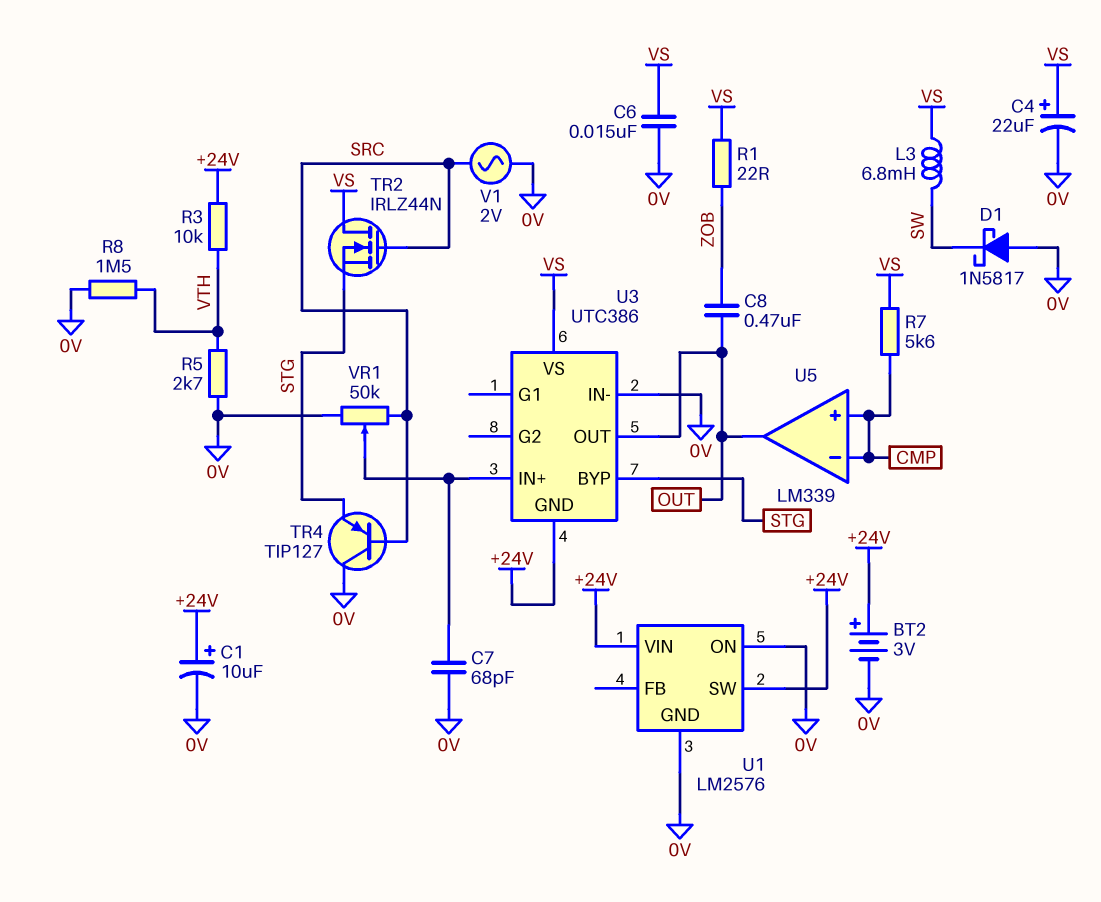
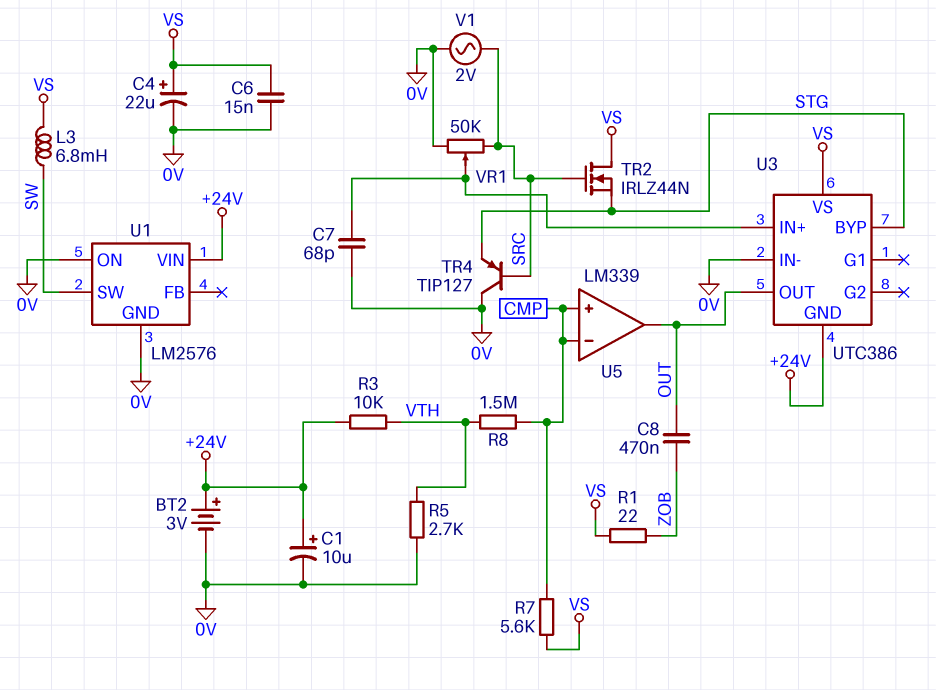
D1: schottky 1N5817 (A 0V, K SW) -> none
R8: 1.5M (0V, VTH) -> 1.5M (CMP, VTH)
U1 pin SW: +24V -> SW

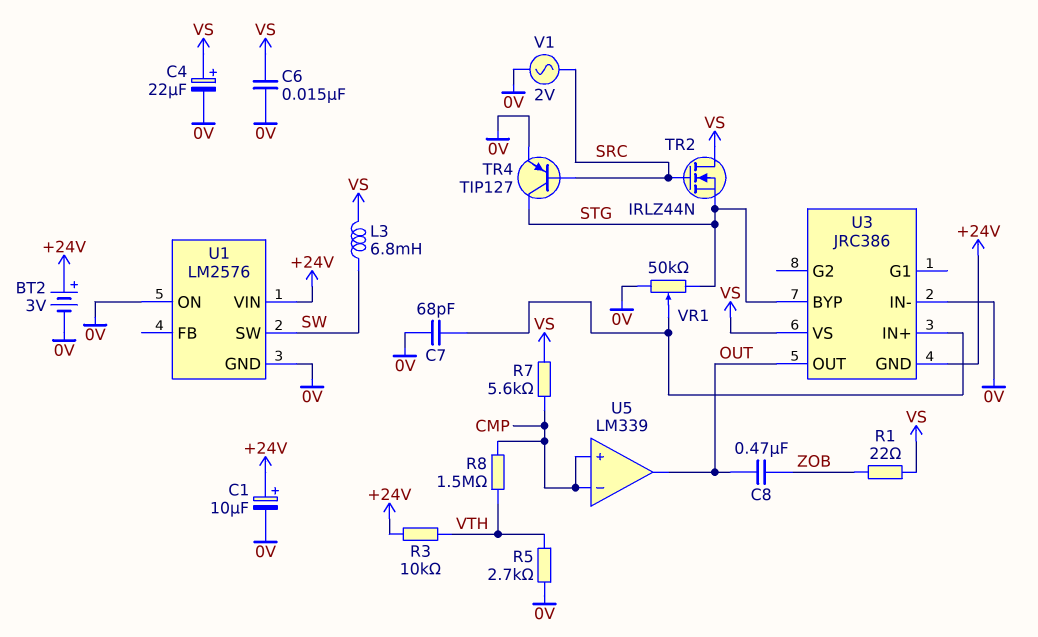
TR4: PNP TIP127 (B SRC, C 0V, E STG) -> PNP TIP127 (B SRC, C STG, E 0V)
U3: UTC386 -> JRC386
VR1: 50k (0V, SRC, wiper U3/IN+) -> 50k (0V, STG, wiper U3/IN+)

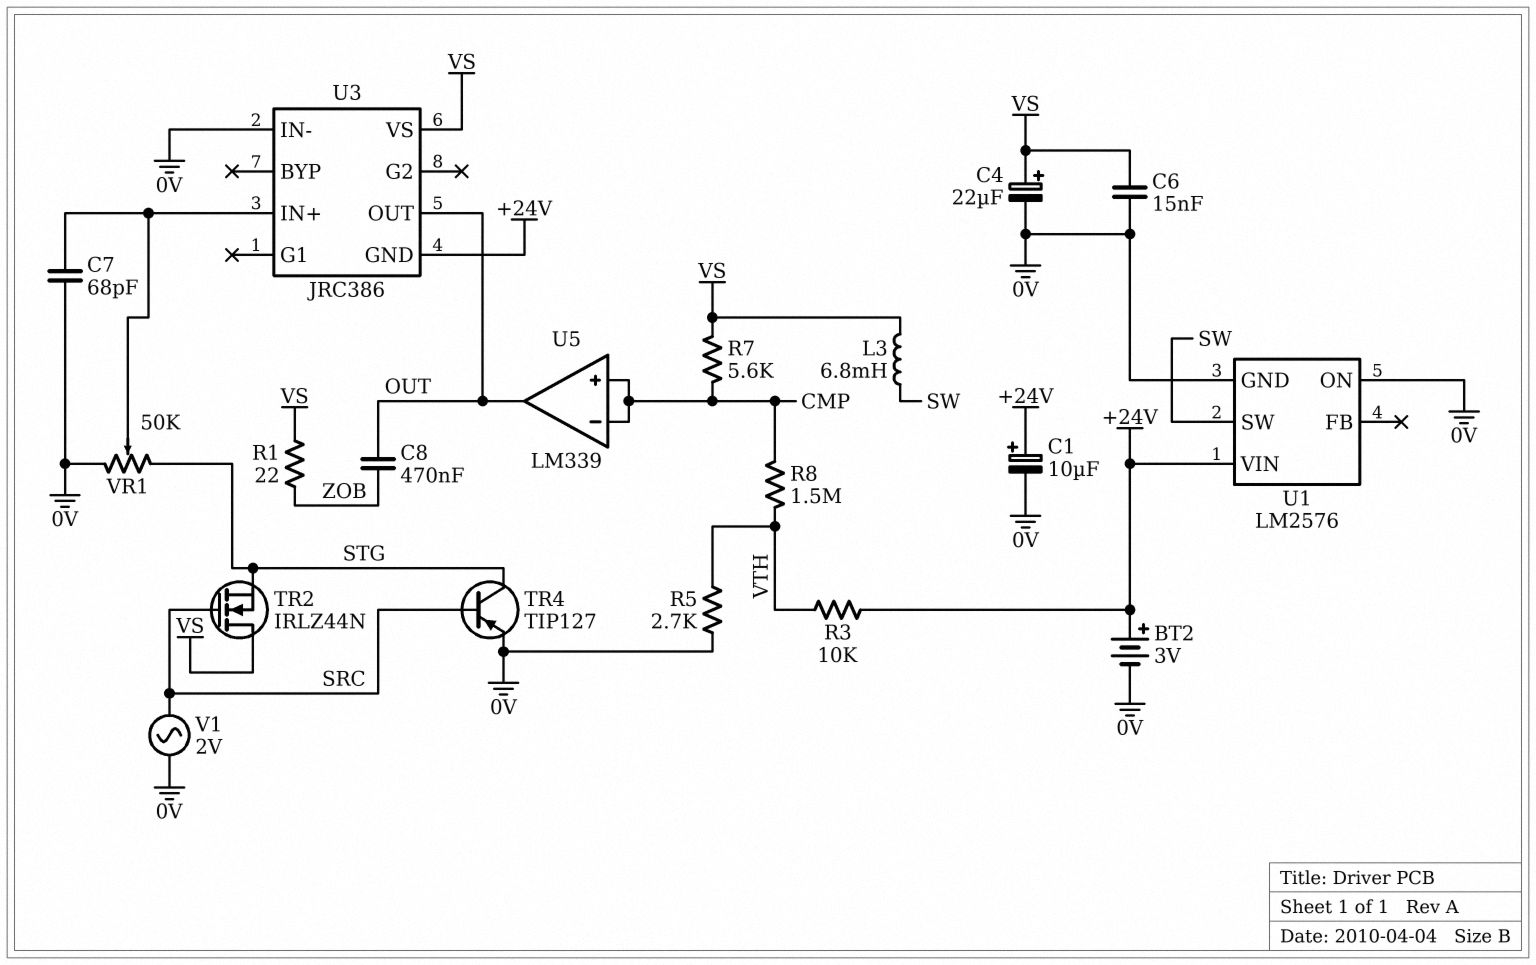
U3 pin BYP: STG -> none

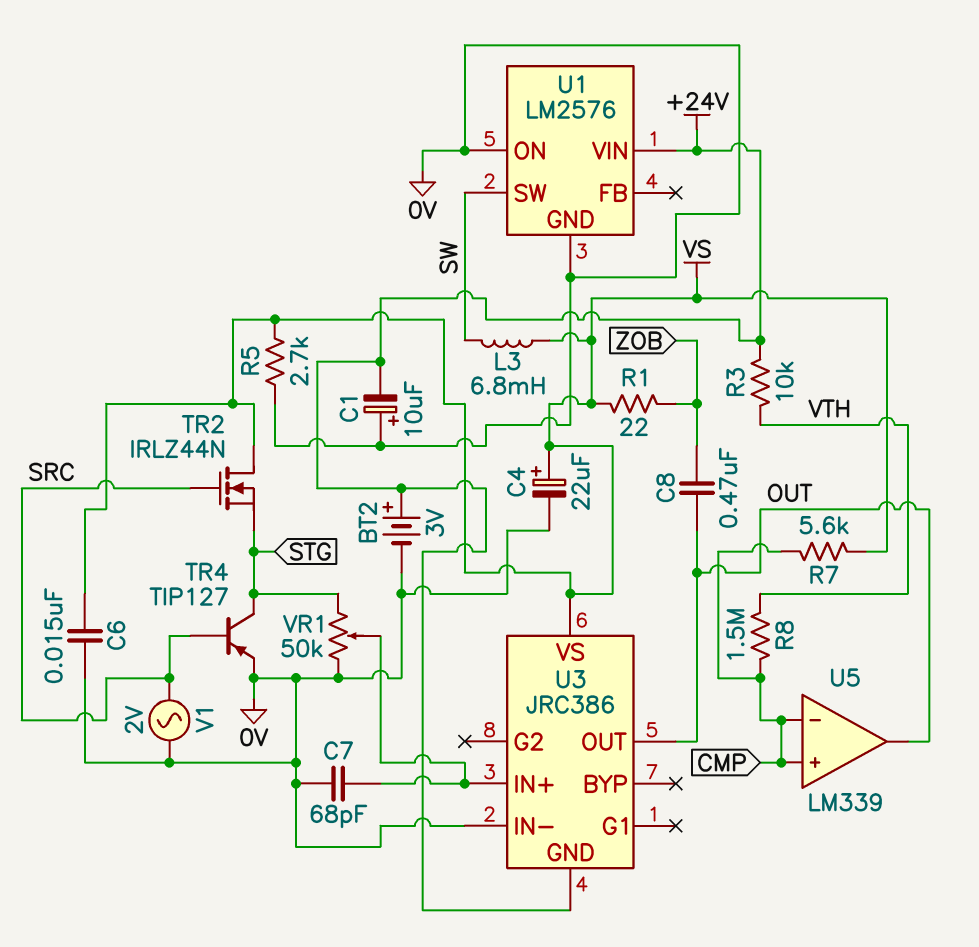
C1: 10uF (plus +24V, minus 0V) -> 10uF (plus 0V, minus +24V)
R5: 2.7k (0V, VTH) -> 2.7k (0V, VS)

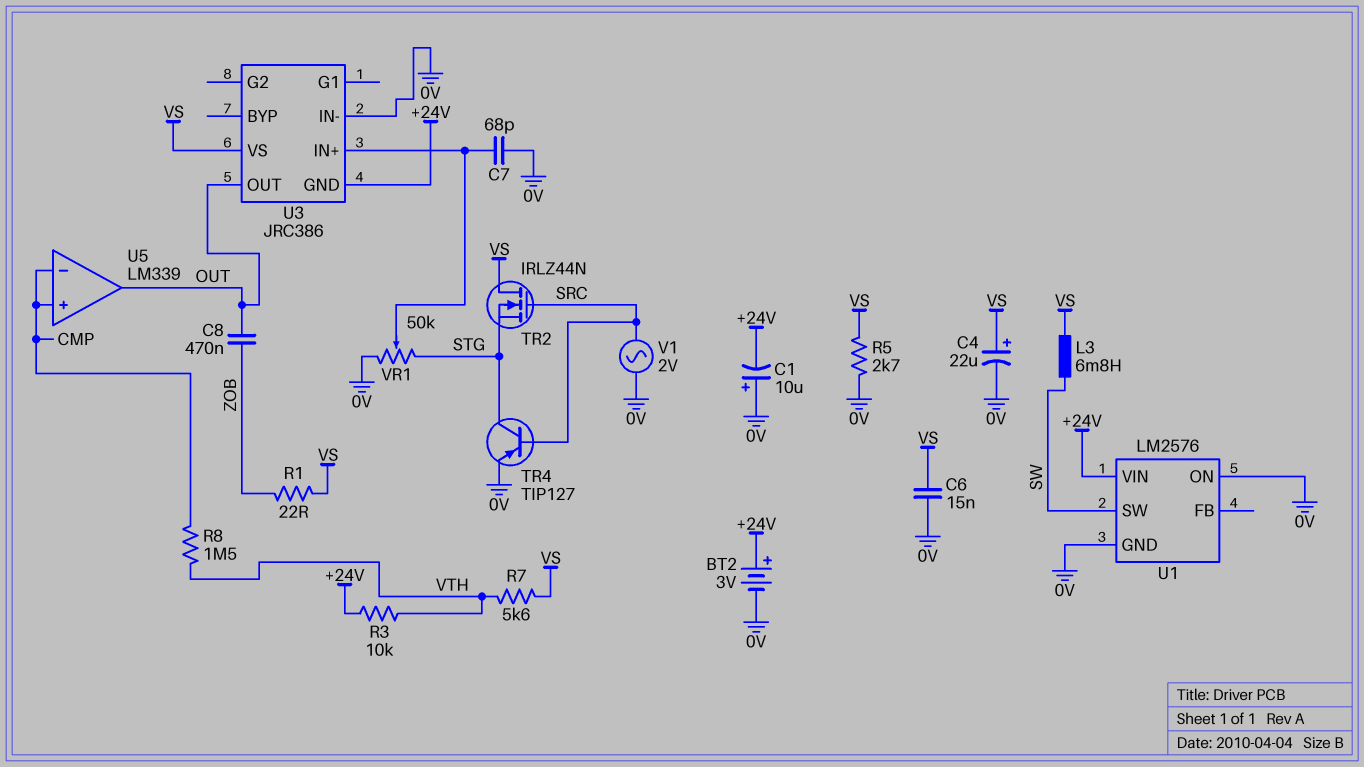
R7: 5.6k (CMP, VS) -> 5.6k (VS, VTH)

